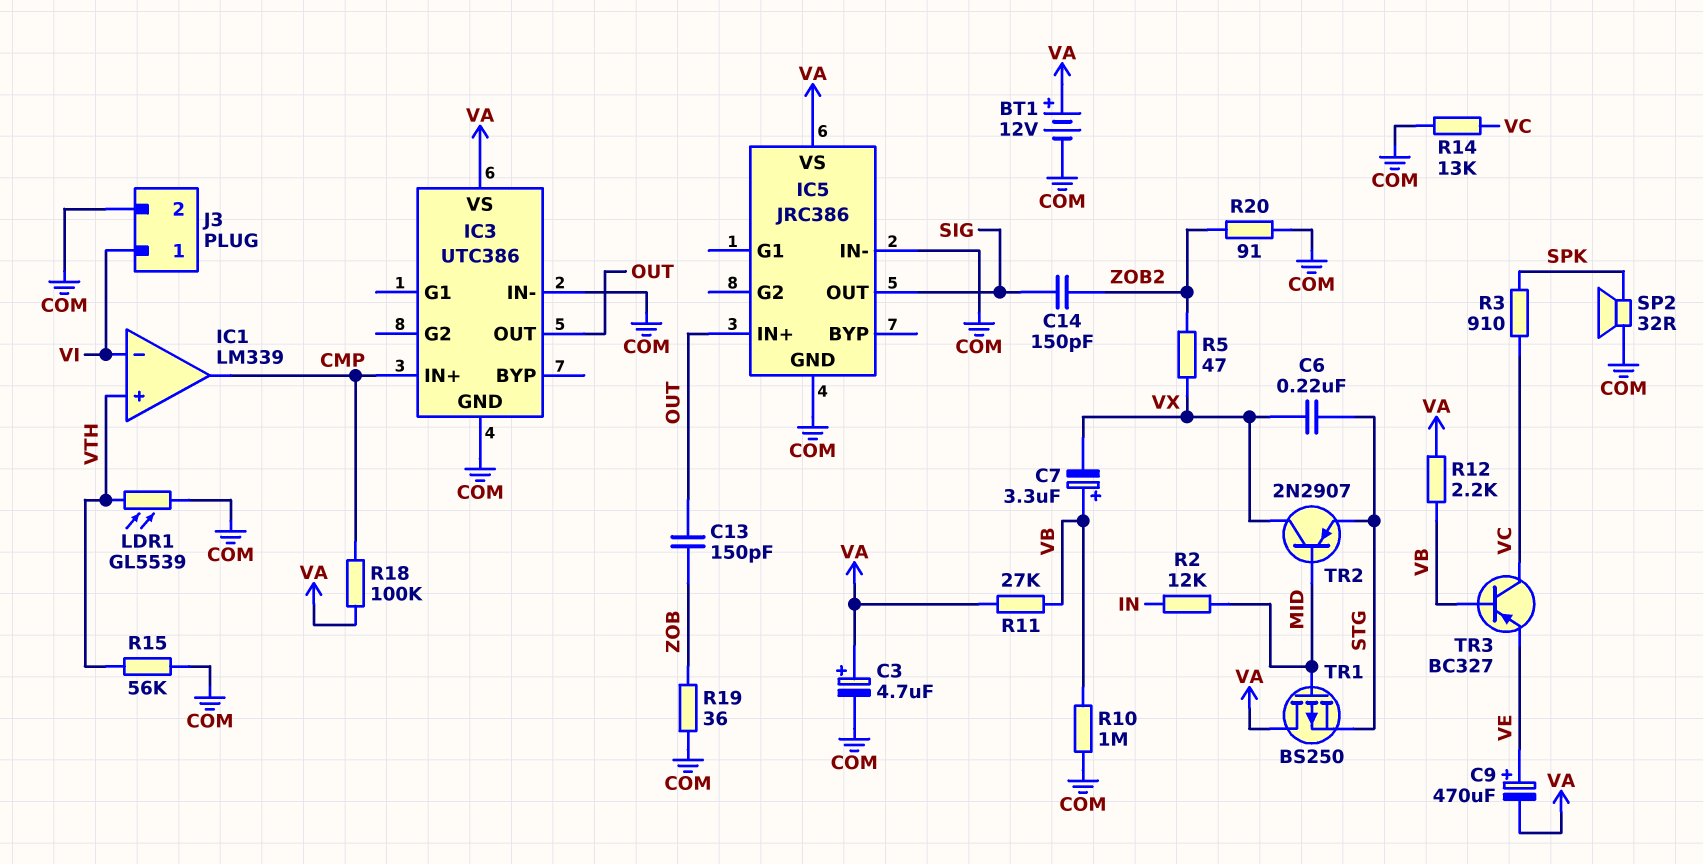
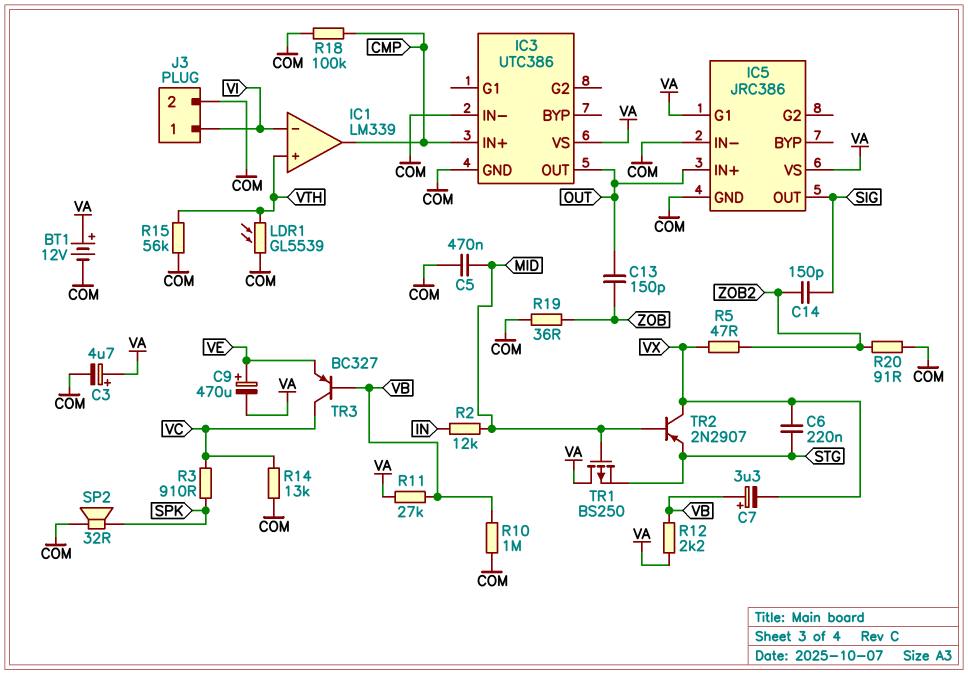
C5: none -> 470nF (COM, MID)
IC5 pin G1: none -> VA
R18: 100k (CMP, VA) -> 100k (CMP, COM)

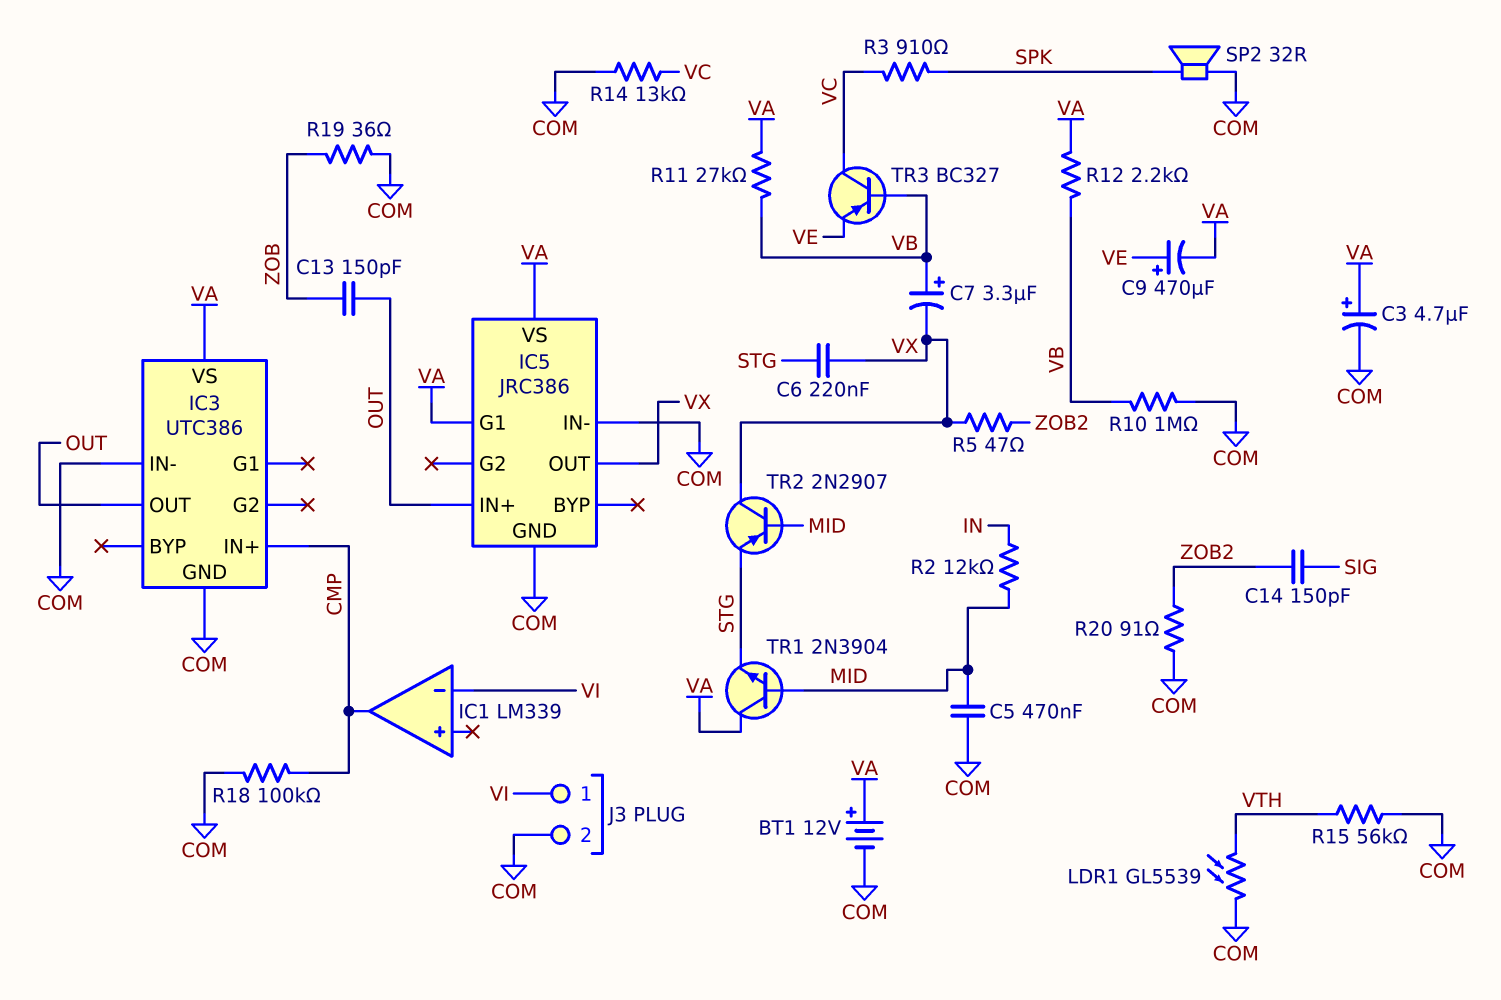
IC1 pin in+: VTH -> none
IC5 pin OUT: SIG -> VX
TR1: PMOS BS250 (G MID, D VA, S STG) -> NPN 2N3904 (B MID, C VA, E STG)

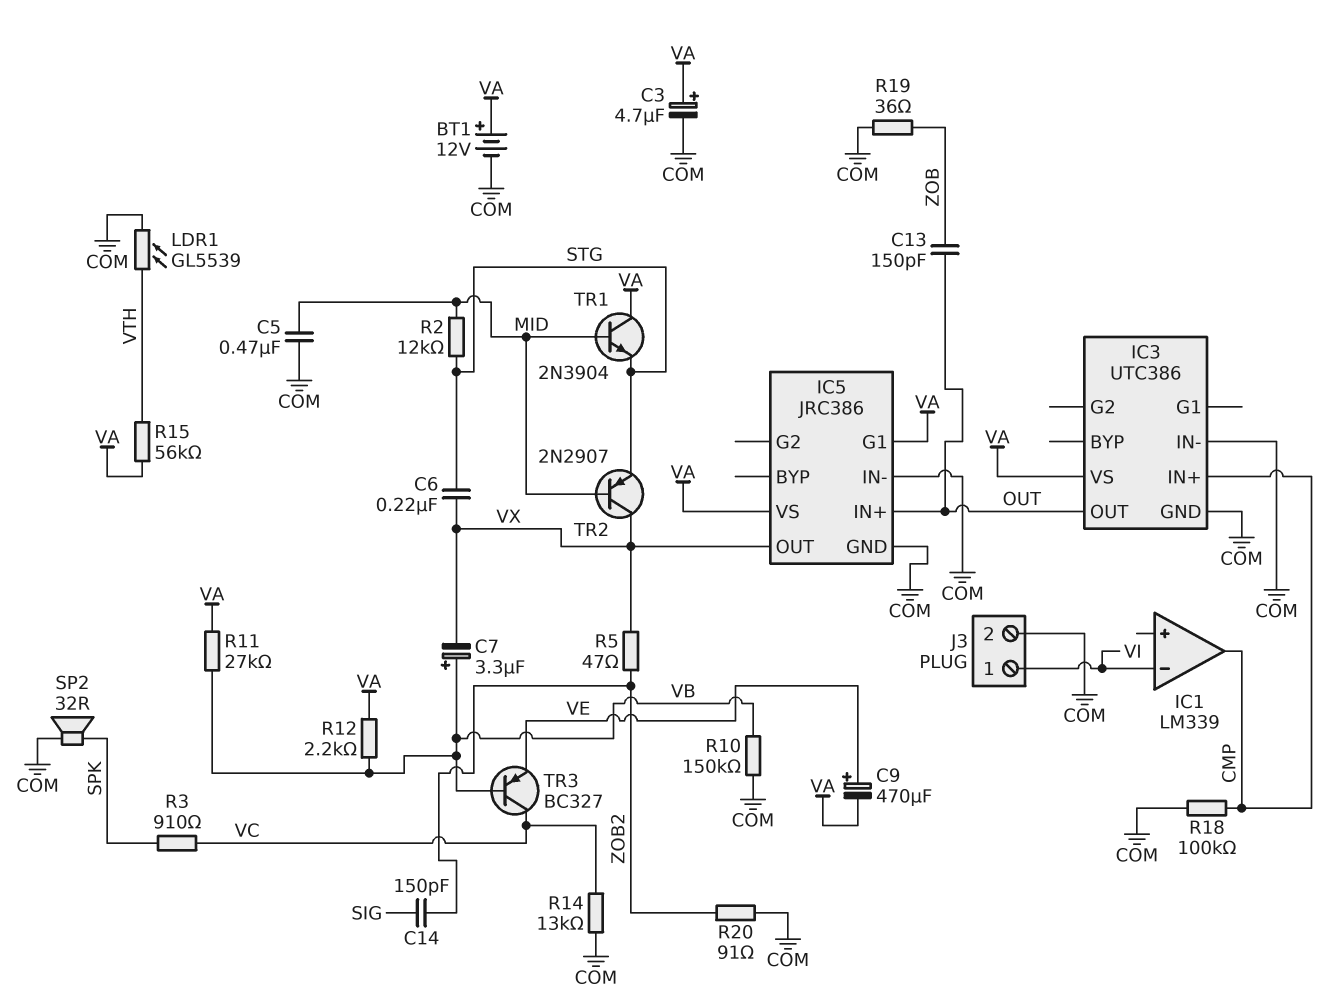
R2: 12k (IN, MID) -> 12k (MID, STG)
R10: 1M (COM, VB) -> 150k (COM, VB)
R15: 56k (COM, VTH) -> 56k (VA, VTH)

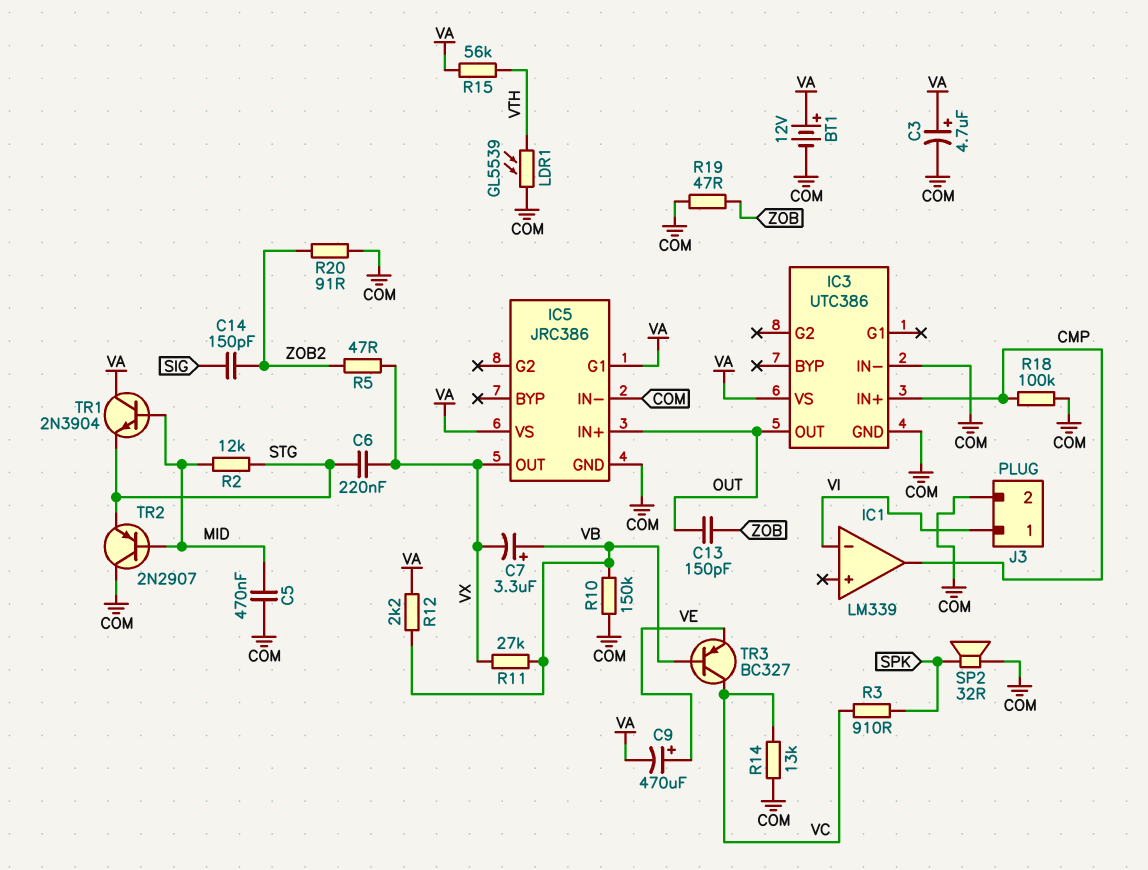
R11: 27k (VA, VB) -> 27k (VB, VX)
R19: 36 (COM, ZOB) -> 47 (COM, ZOB)
TR2: PNP 2N2907 (B MID, C VX, E STG) -> PNP 2N2907 (B MID, C COM, E STG)

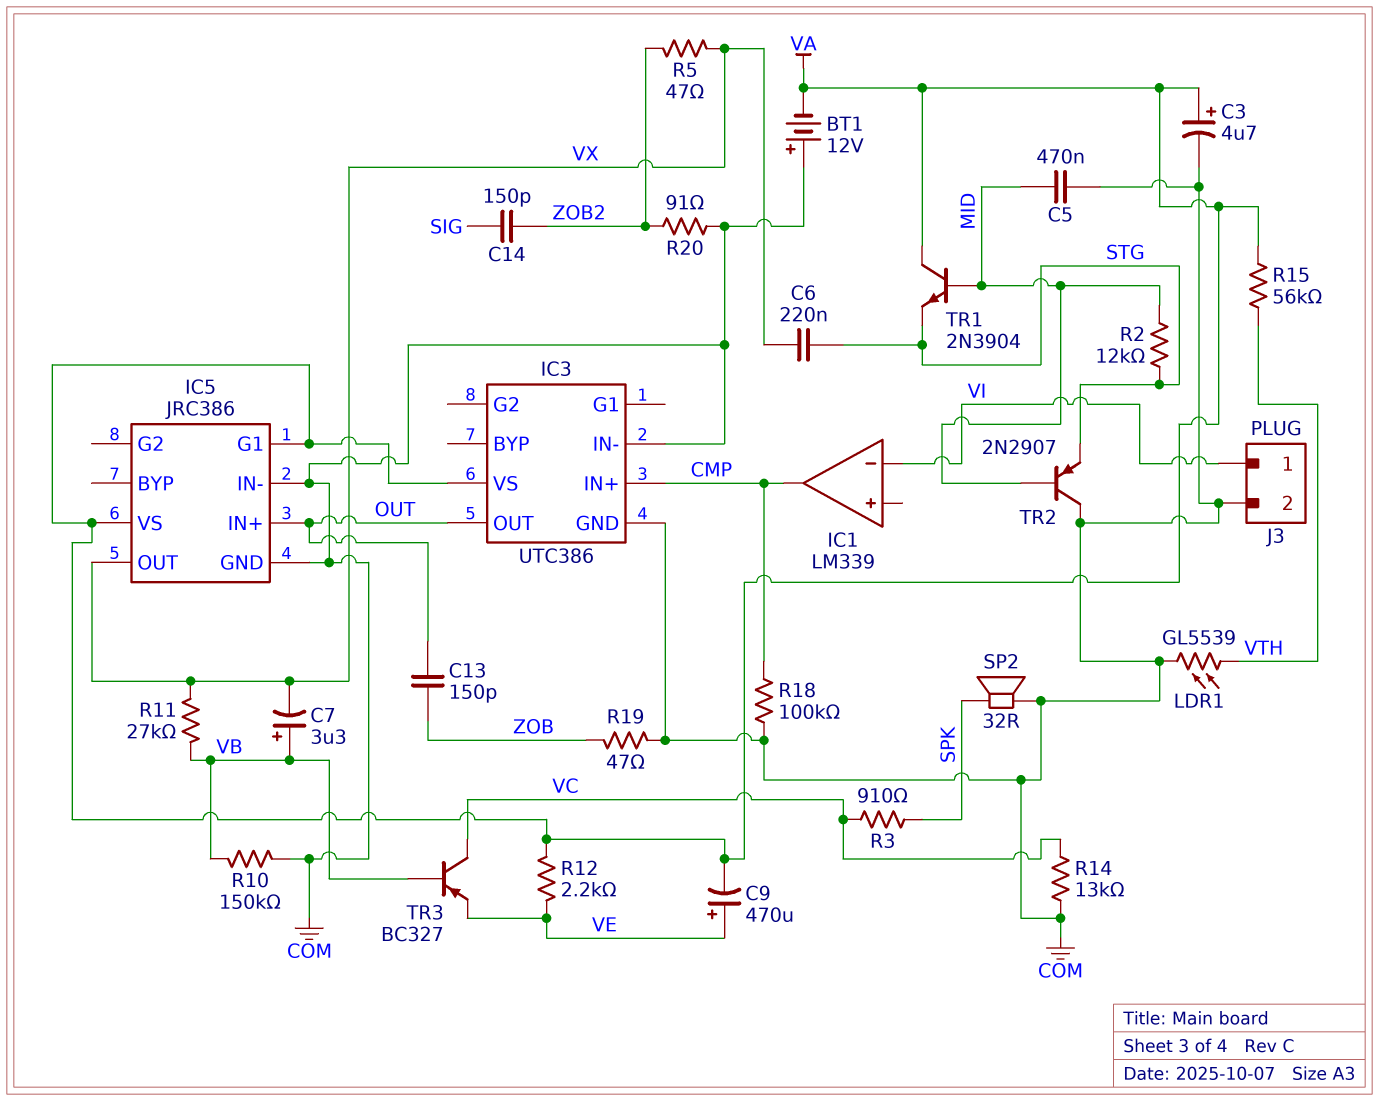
BT1: 12V (plus VA, minus COM) -> 12V (plus COM, minus VA)
R12: 2.2k (VA, VB) -> 2.2k (VA, VE)

